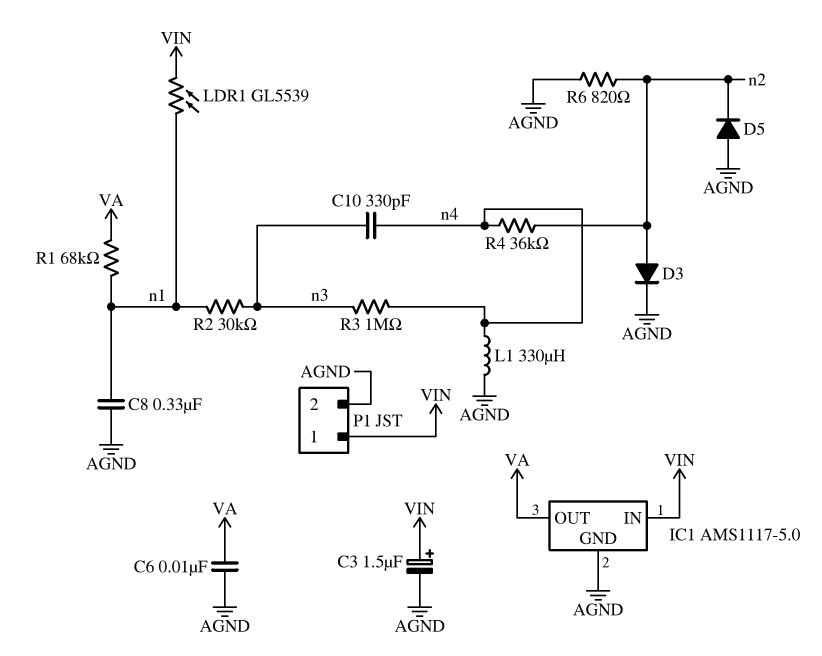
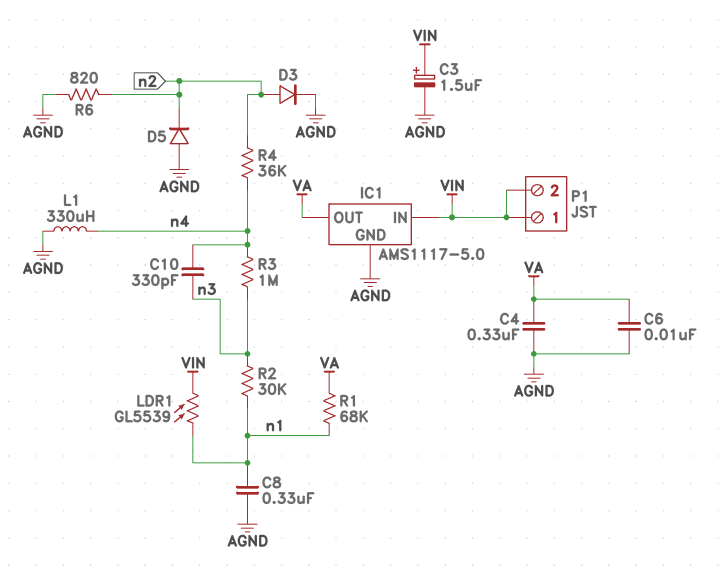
C4: none -> 330nF (AGND, VA)
P1 pin 2: AGND -> VIN

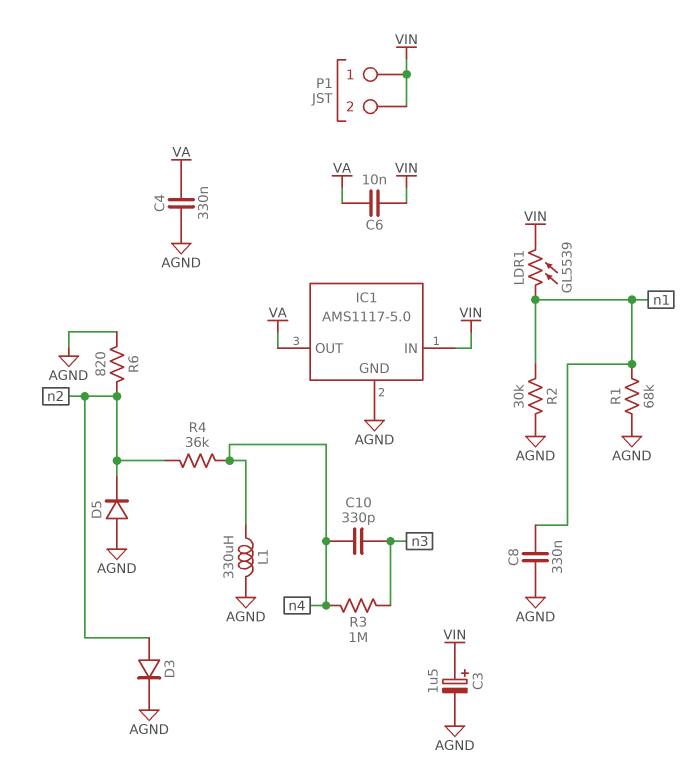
C6: 10nF (AGND, VA) -> 10nF (VA, VIN)
R1: 68k (VA, n1) -> 68k (AGND, n1)
R2: 30k (n1, n3) -> 30k (AGND, n1)

